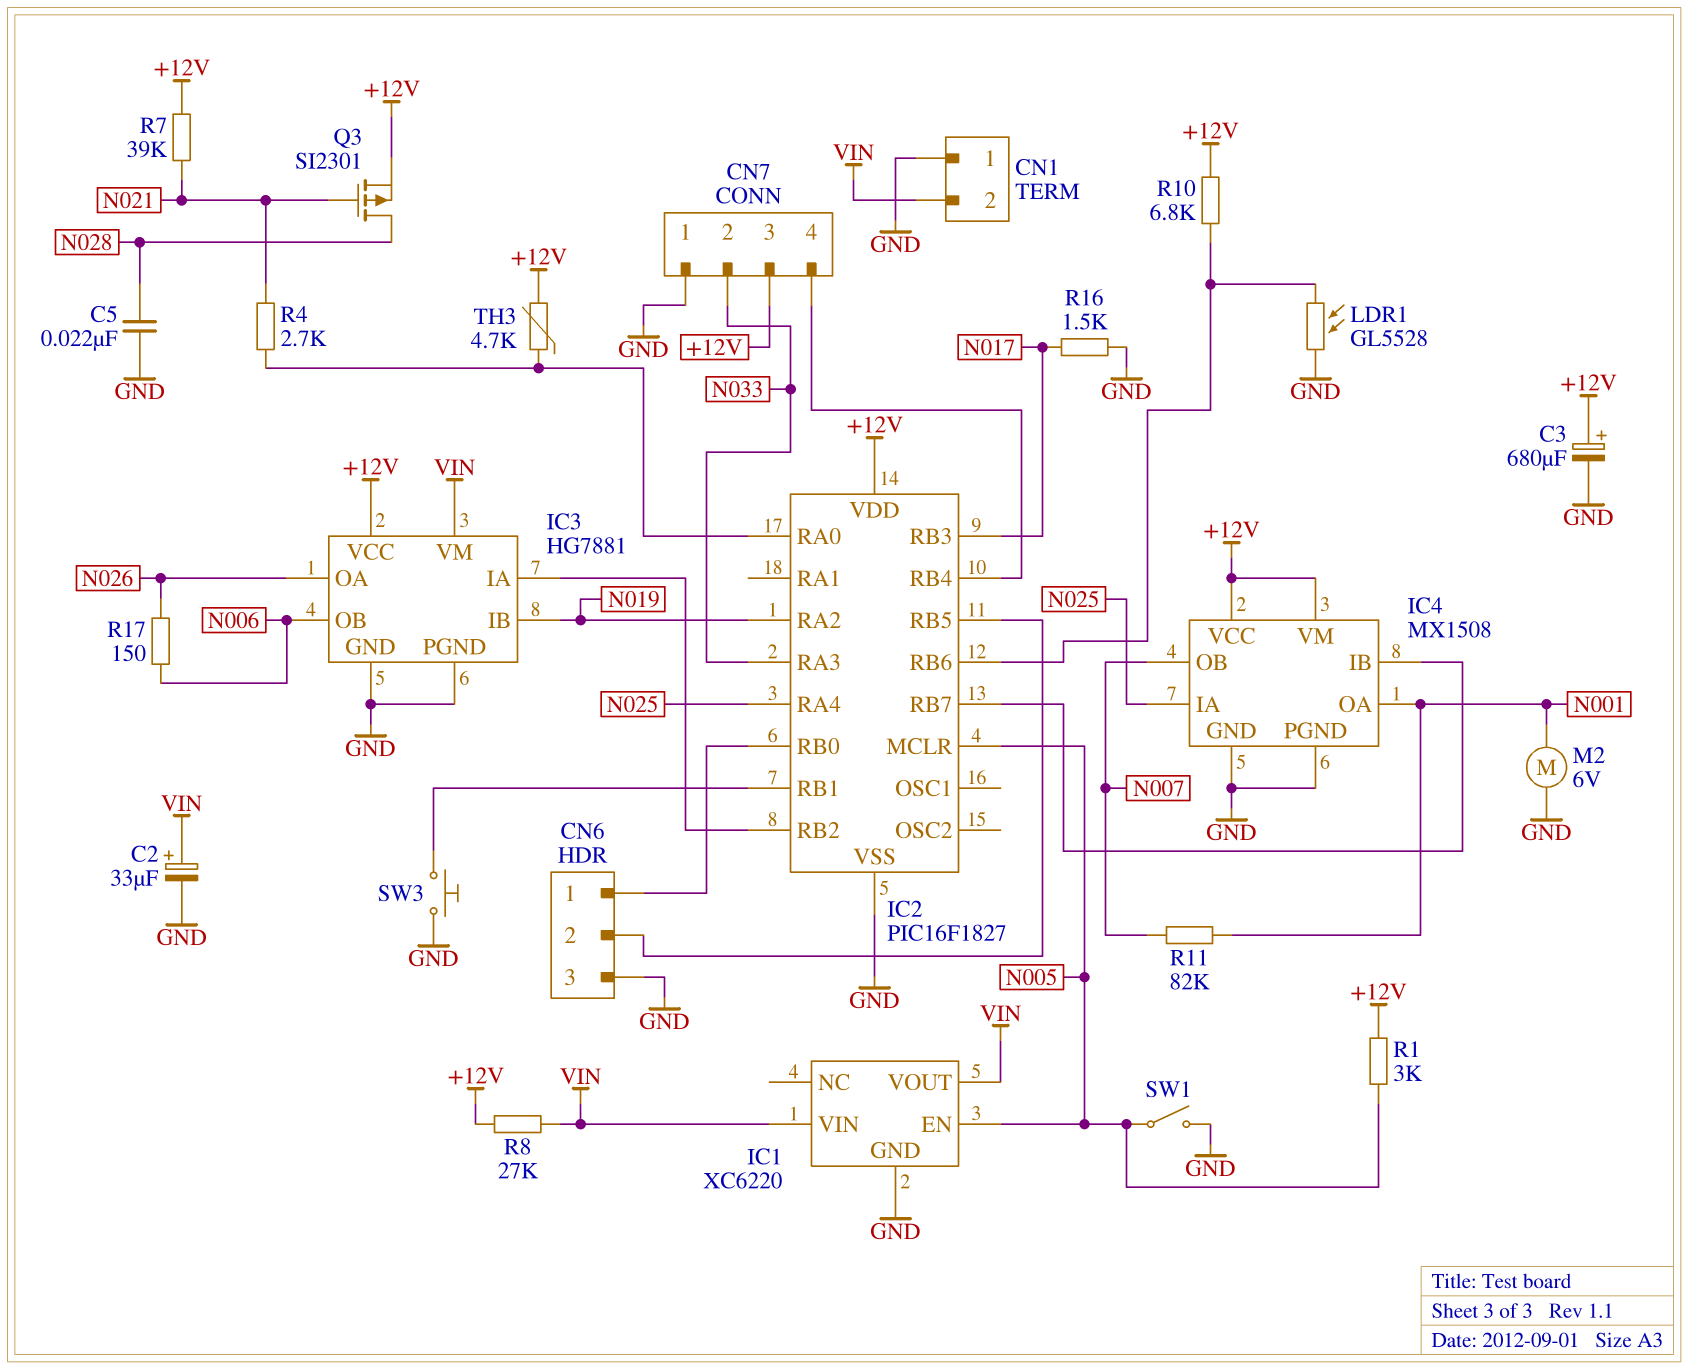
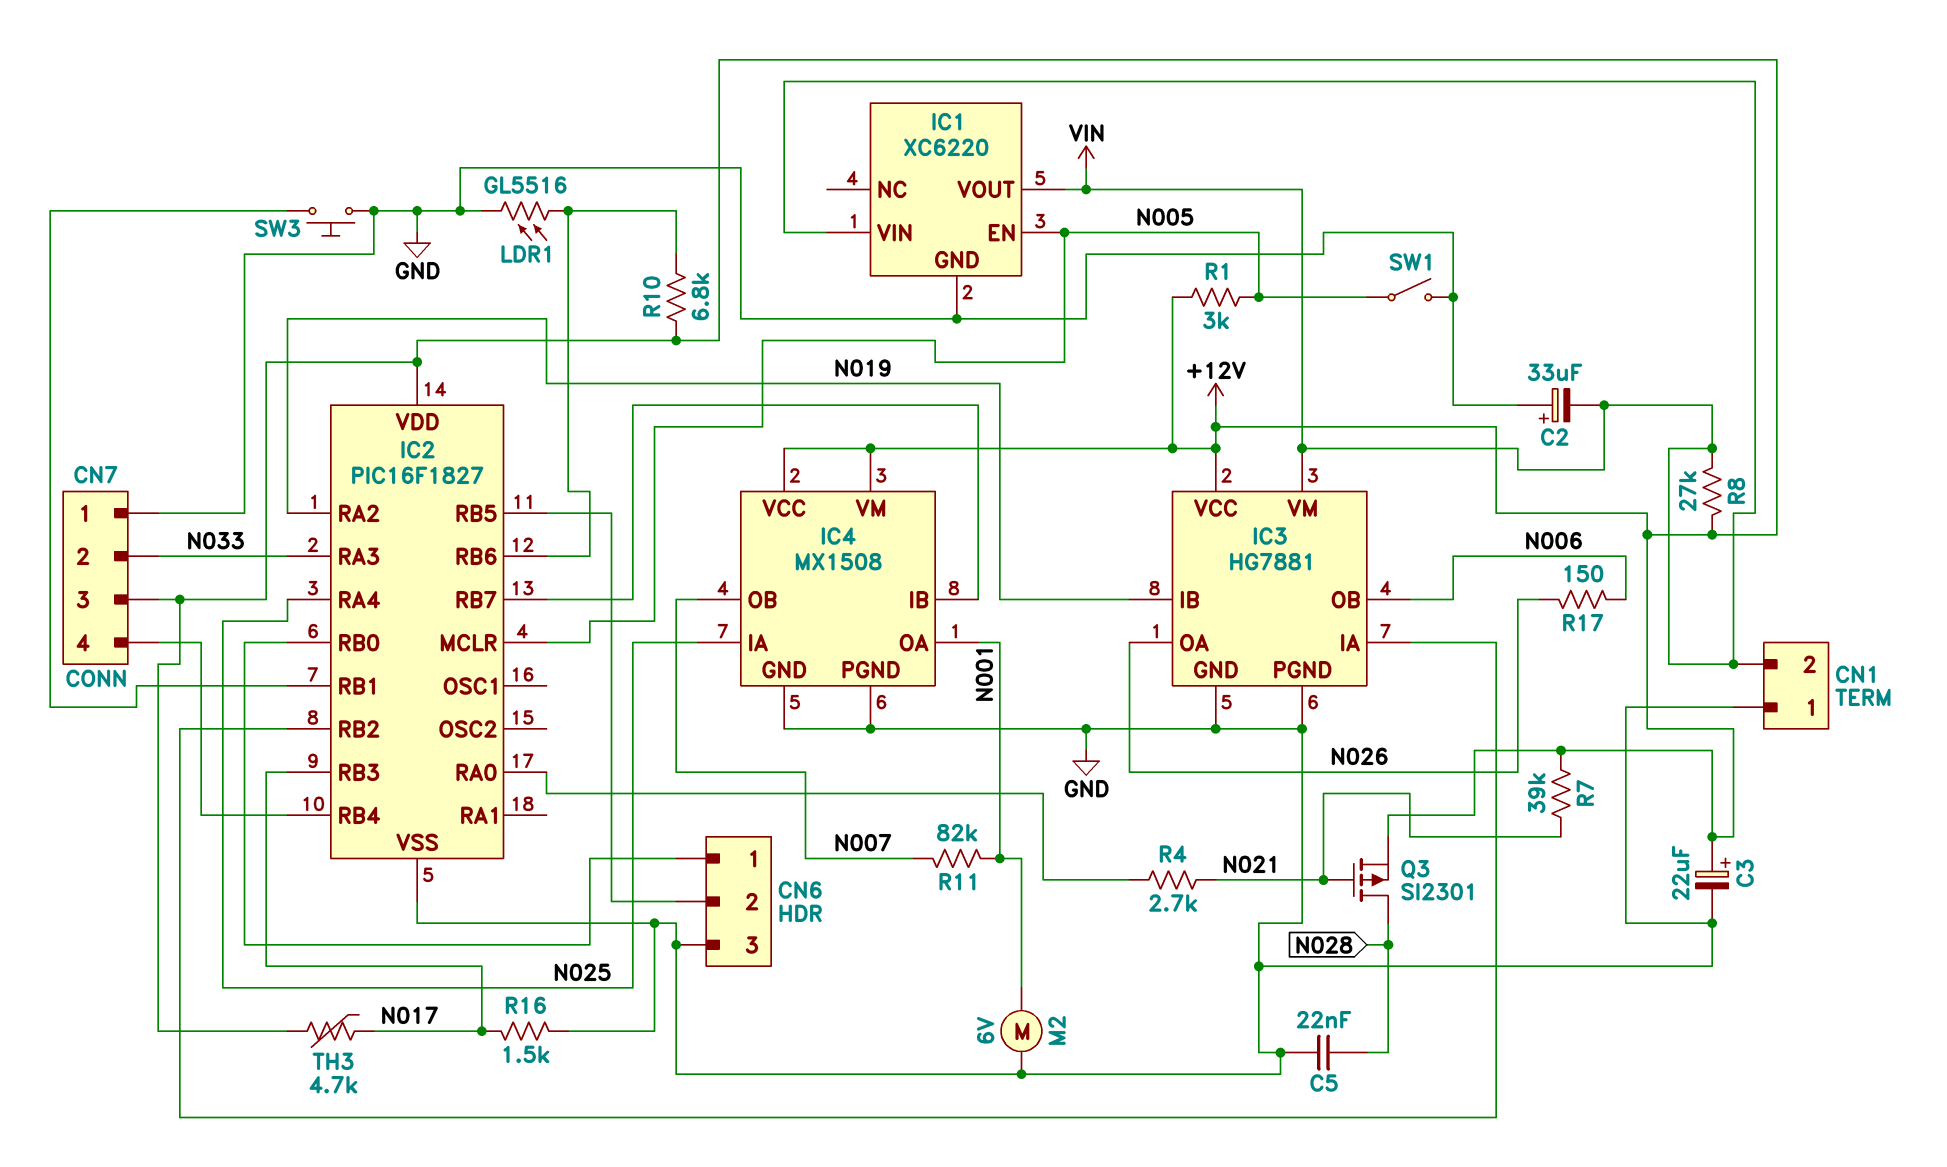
C2: 33uF (plus VIN, minus GND) -> 33uF (plus GND, minus VIN)
C3: 680uF (plus +12V, minus GND) -> 22uF (plus +12V, minus GND)
LDR1: GL5528 (GND, IC2/RB6) -> GL5516 (GND, IC2/RB6)
TH3: 4.7k (+12V, IC2/RA0) -> 4.7k (+12V, N017)

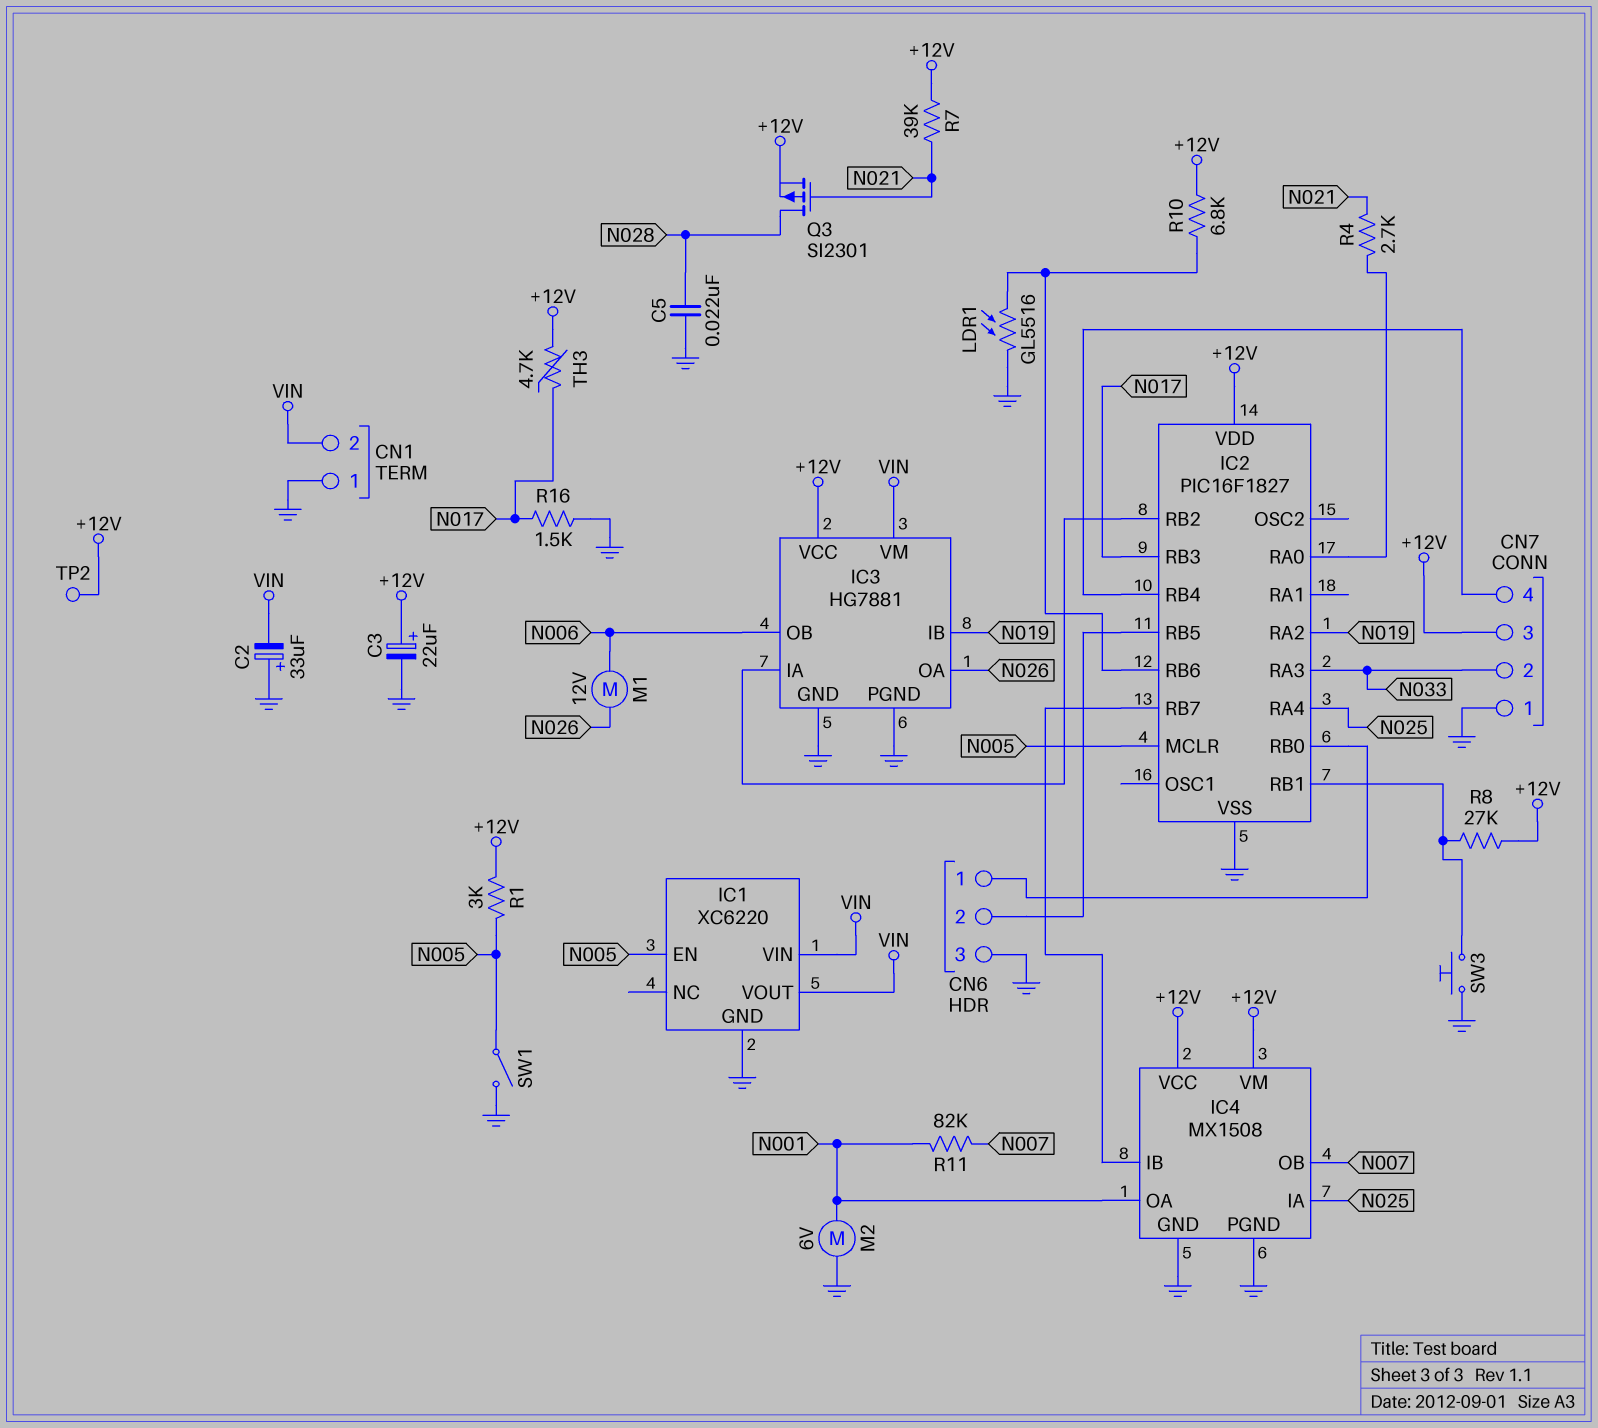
M1: none -> motor 12V (N006, N026)
R8: 27k (+12V, VIN) -> 27k (+12V, IC2/RB1)
R17: 150 (N006, N026) -> none
TP2: none -> test point (+12V)

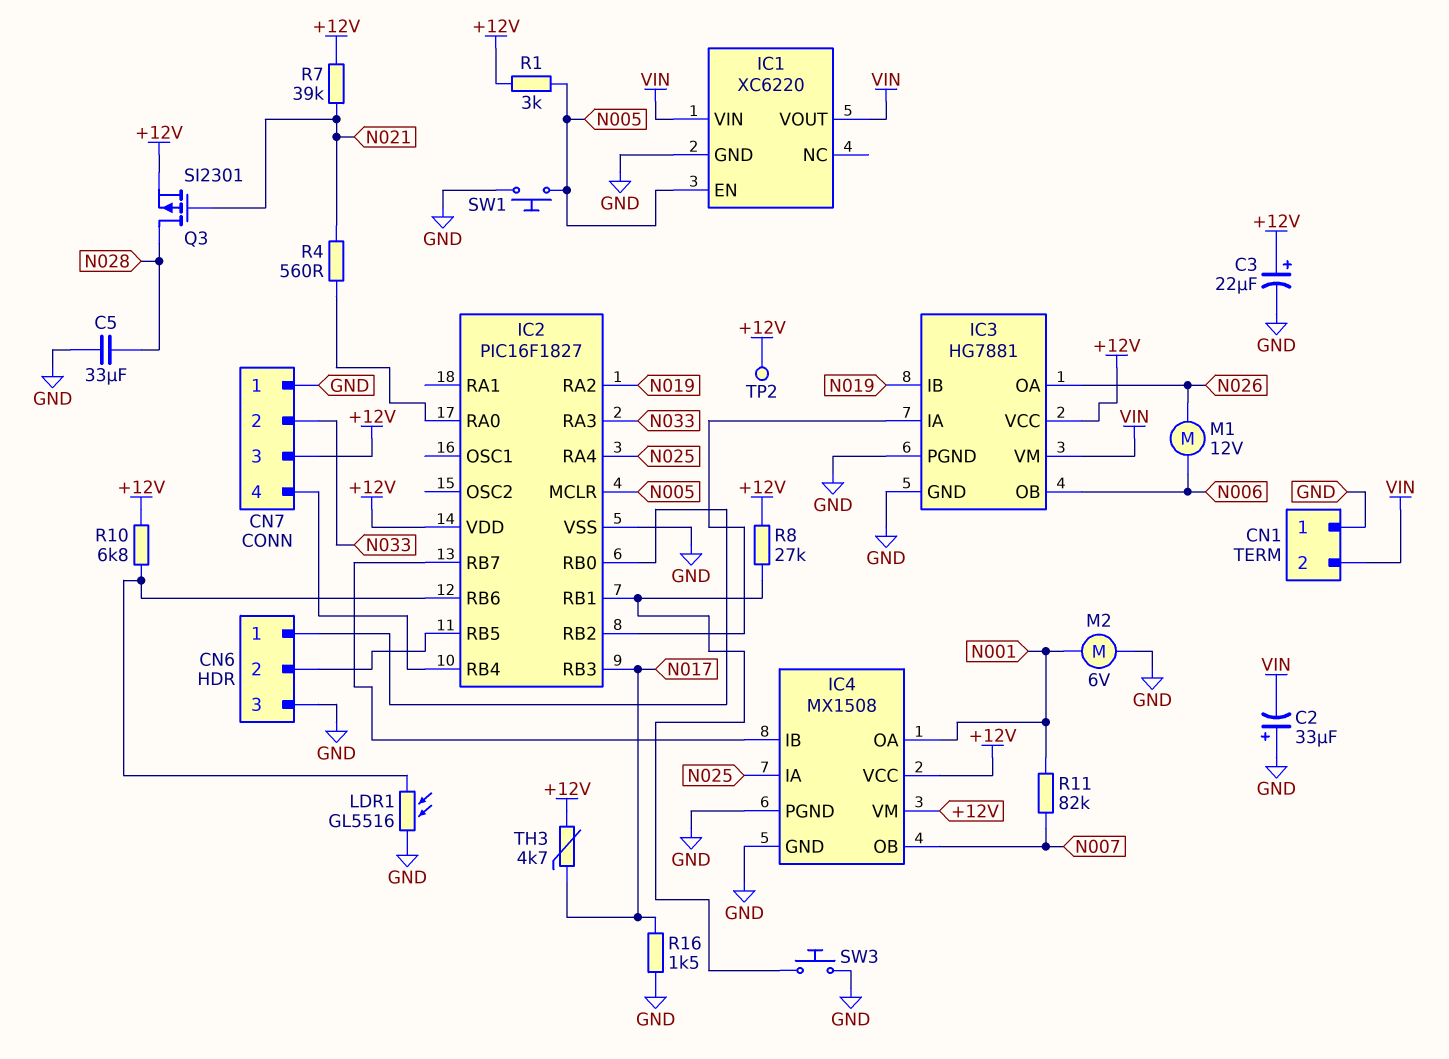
C5: 22nF (GND, N028) -> 33uF (GND, N028)
R4: 2.7k (IC2/RA0, N021) -> 560 (IC2/RA0, N021)
SW1: switch (GND, N005) -> button (GND, N005)

